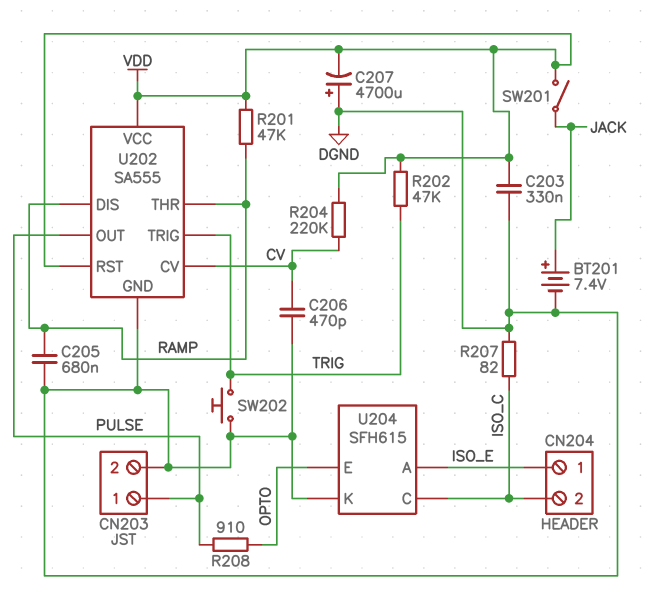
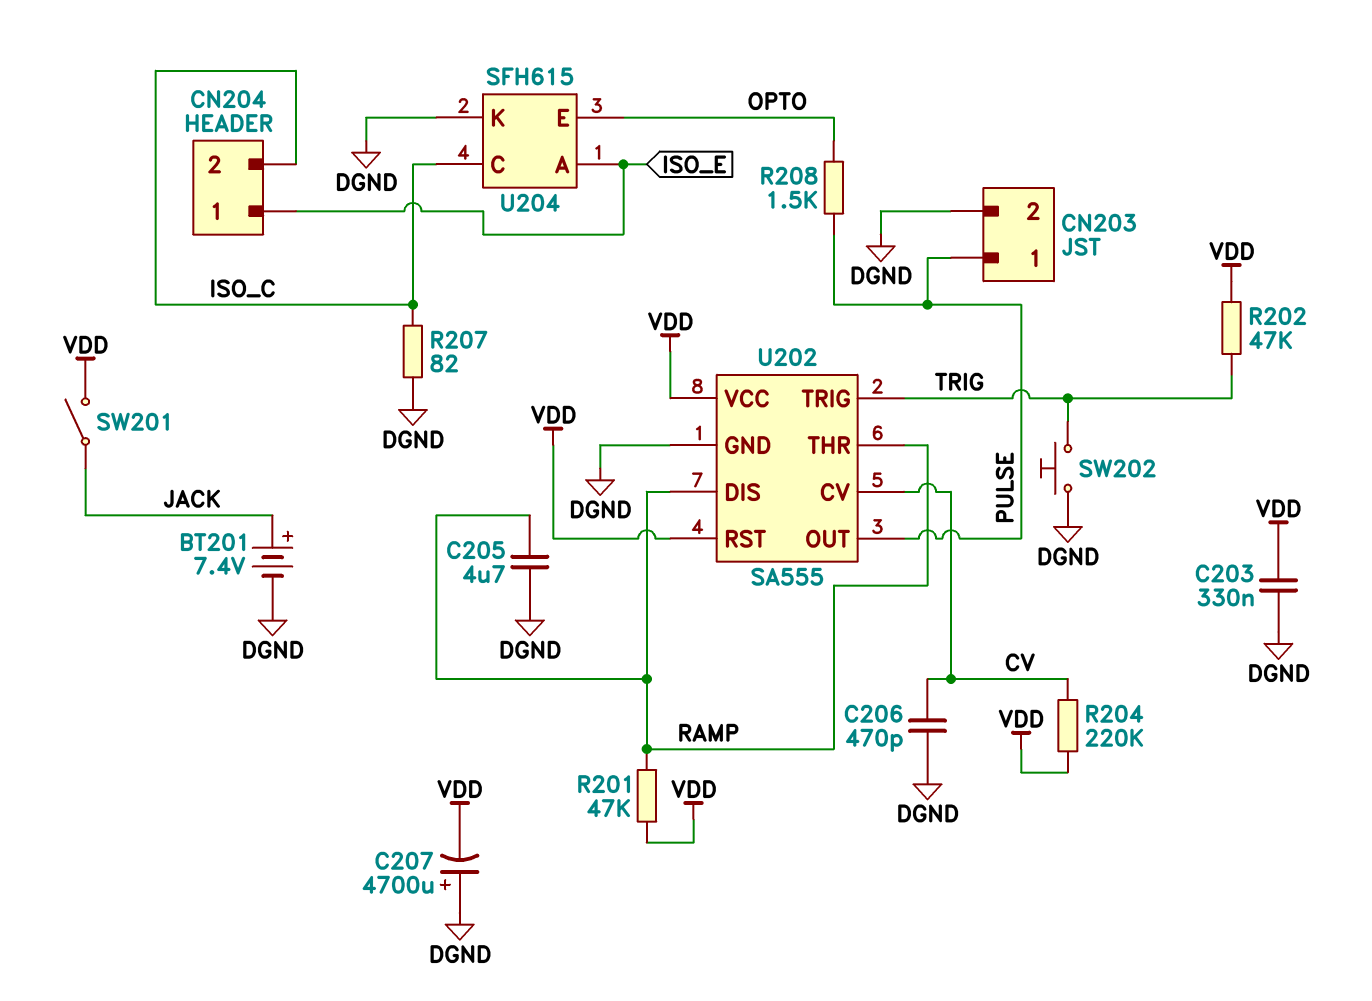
C205: 680nF (DGND, RAMP) -> 4.7uF (DGND, RAMP)
R208: 910 (OPTO, PULSE) -> 1.5k (OPTO, PULSE)

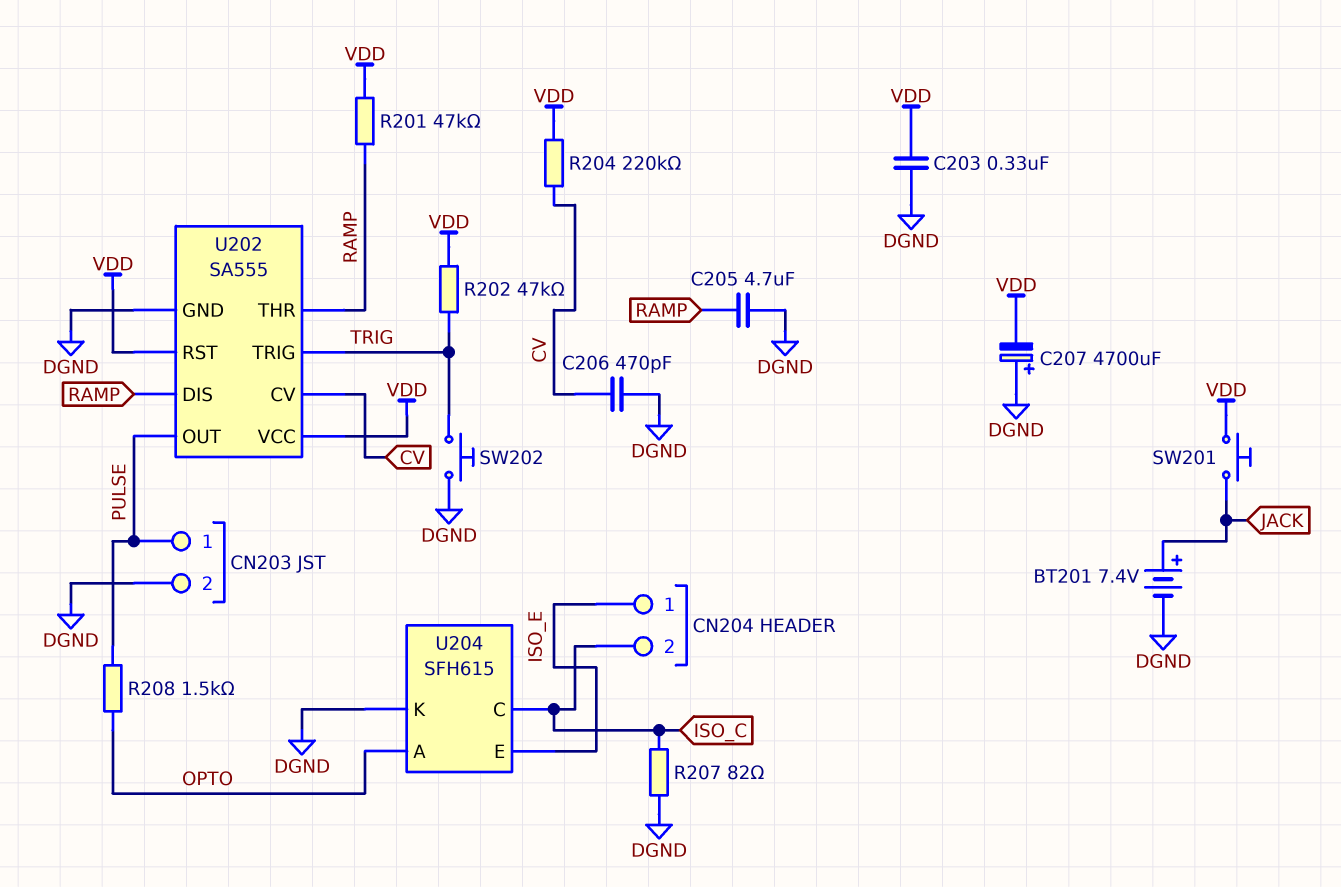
SW201: switch (JACK, VDD) -> button (JACK, VDD)
U204 pin A: ISO_E -> OPTO
U204 pin E: OPTO -> ISO_E

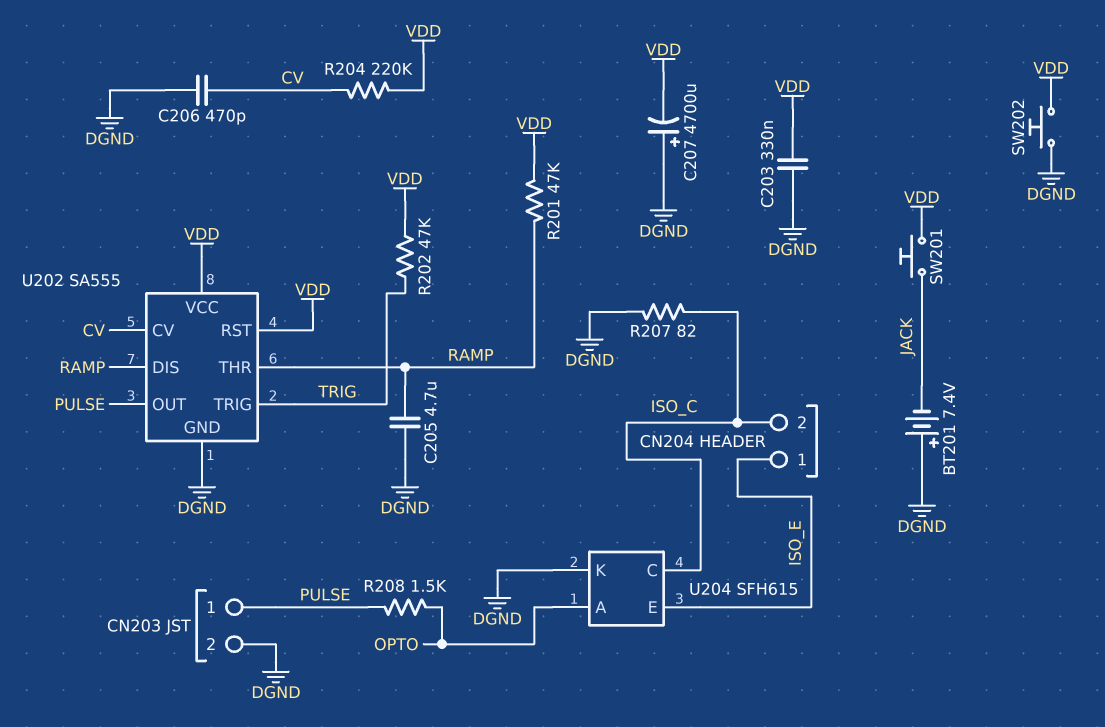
BT201: 7.4V (plus JACK, minus DGND) -> 7.4V (plus DGND, minus JACK)
SW202: button (DGND, TRIG) -> button (DGND, VDD)

